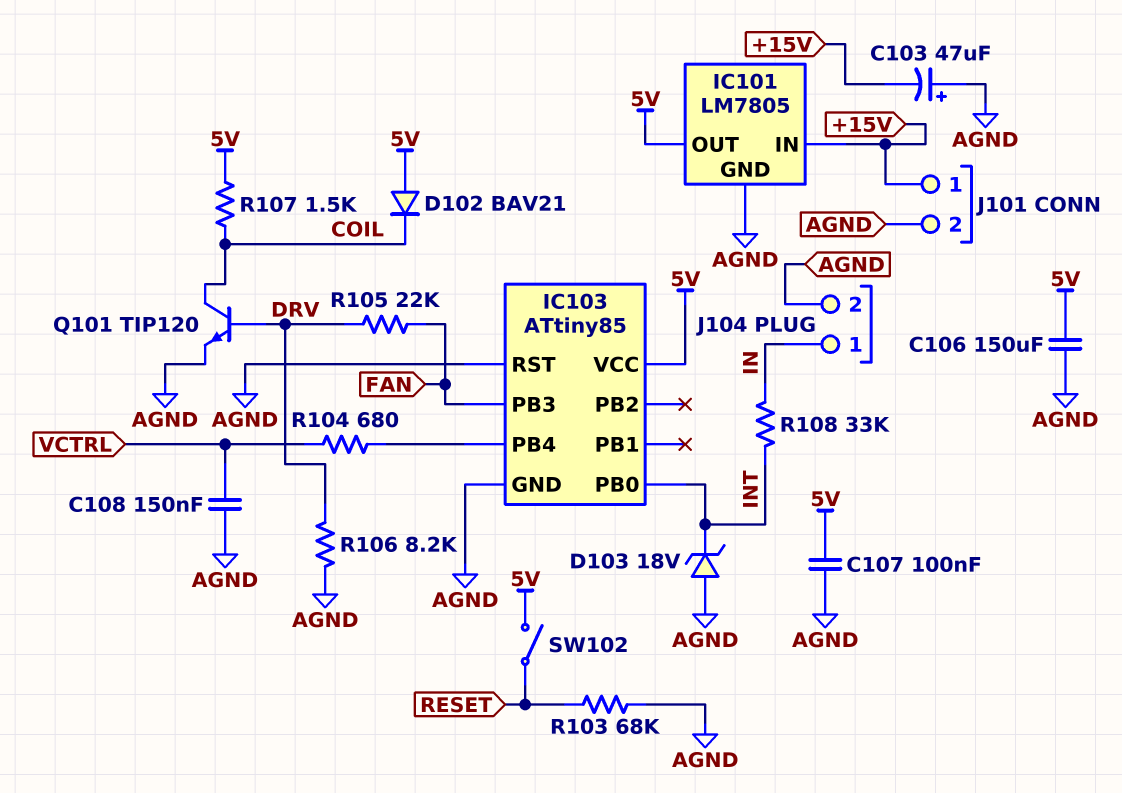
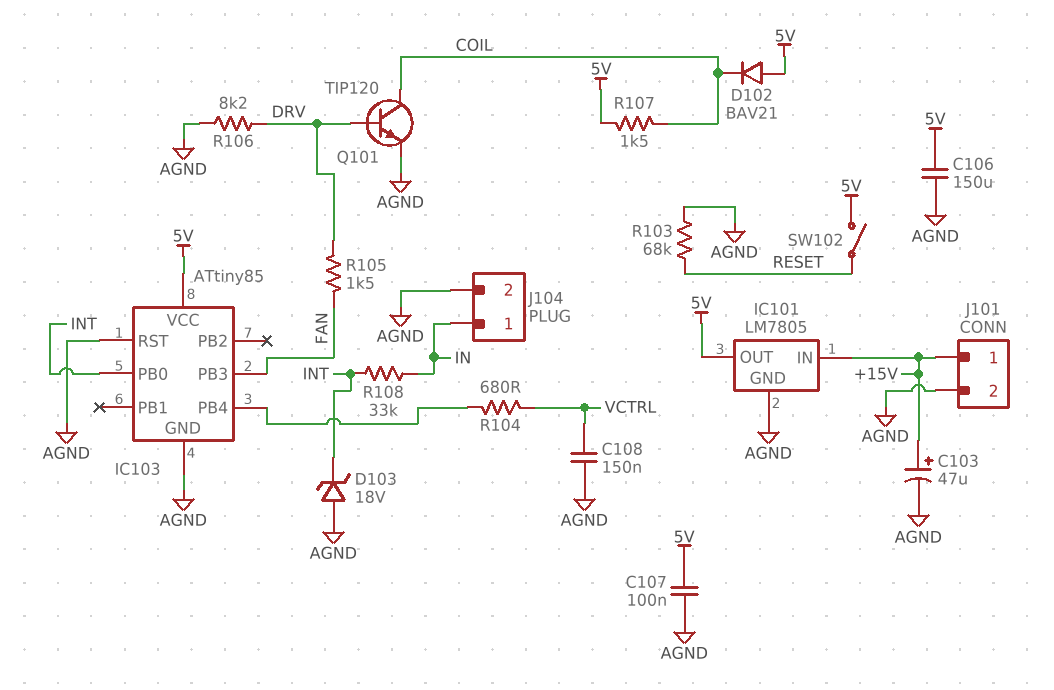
C103: 47uF (plus AGND, minus +15V) -> 47uF (plus +15V, minus AGND)
R105: 22k (DRV, FAN) -> 1.5k (DRV, FAN)

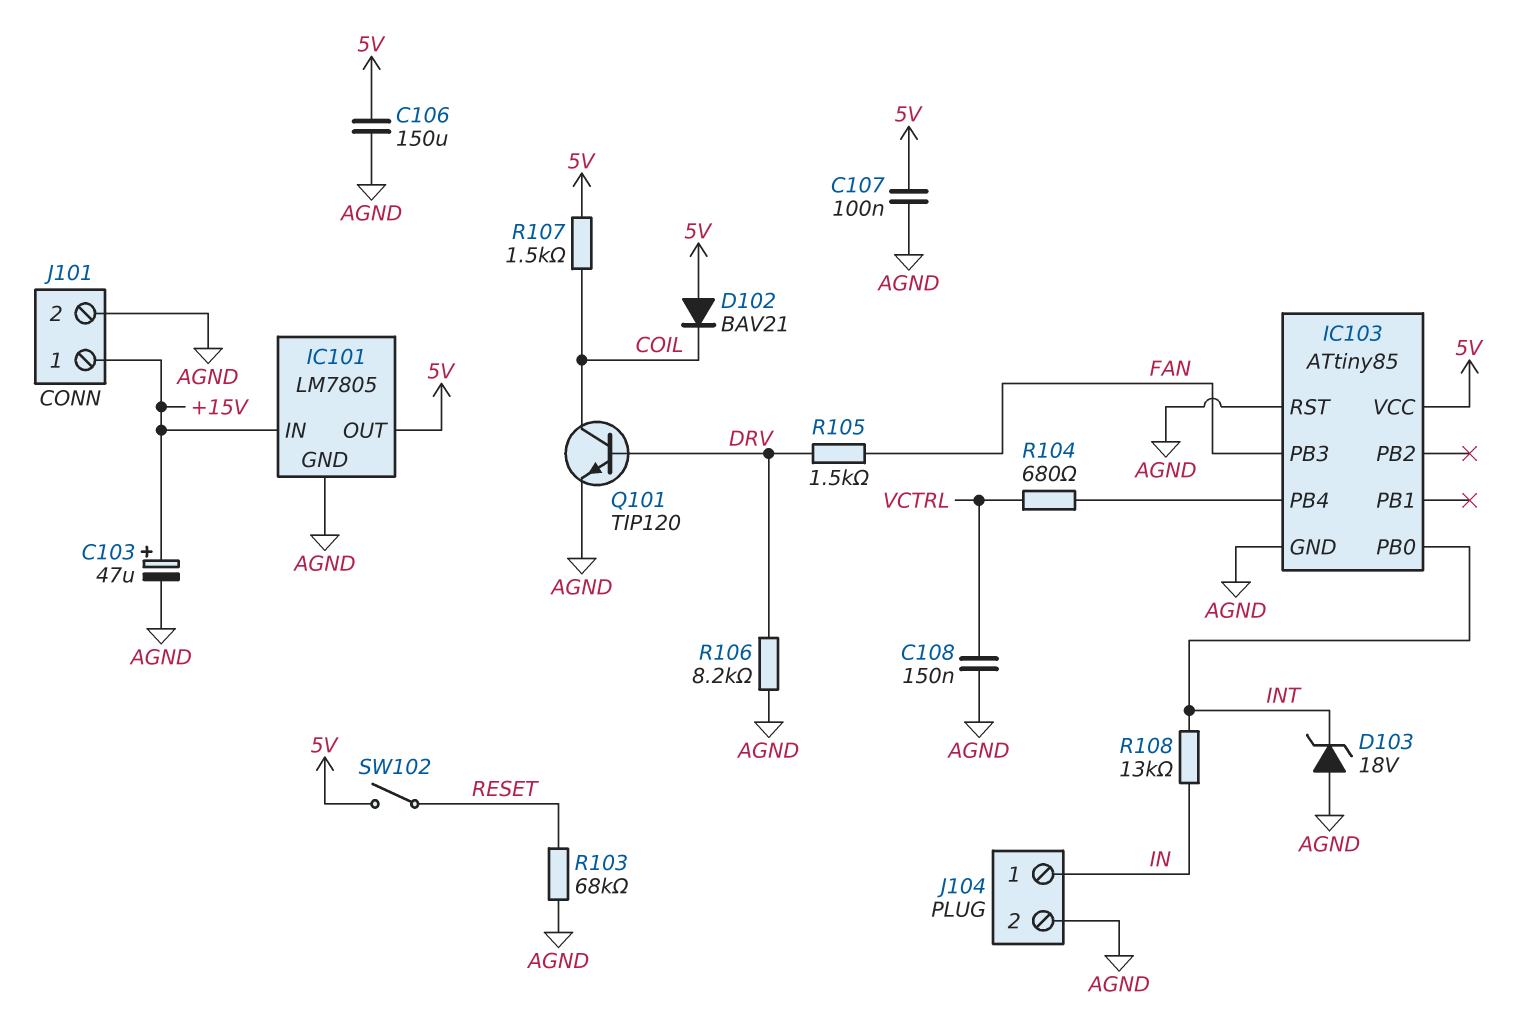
R108: 33k (IN, INT) -> 13k (IN, INT)

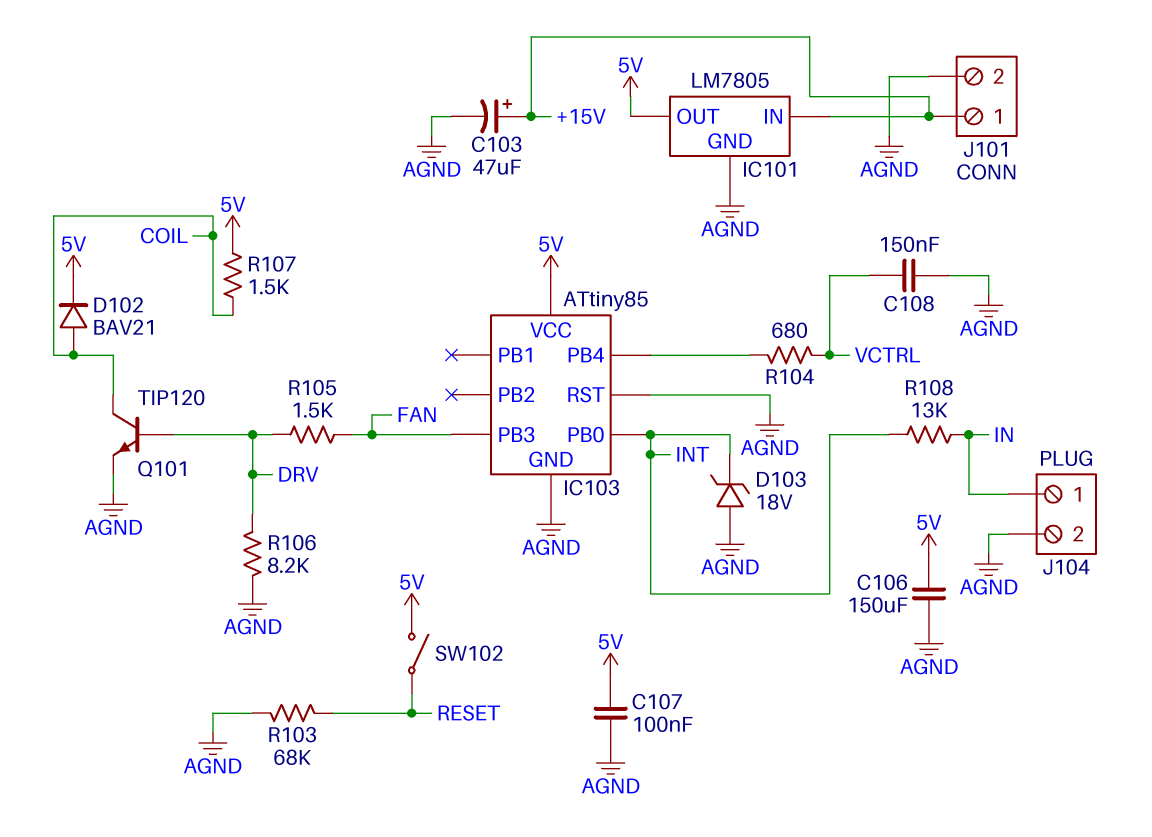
D102: diode BAV21 (A 5V, K COIL) -> diode BAV21 (A COIL, K 5V)

